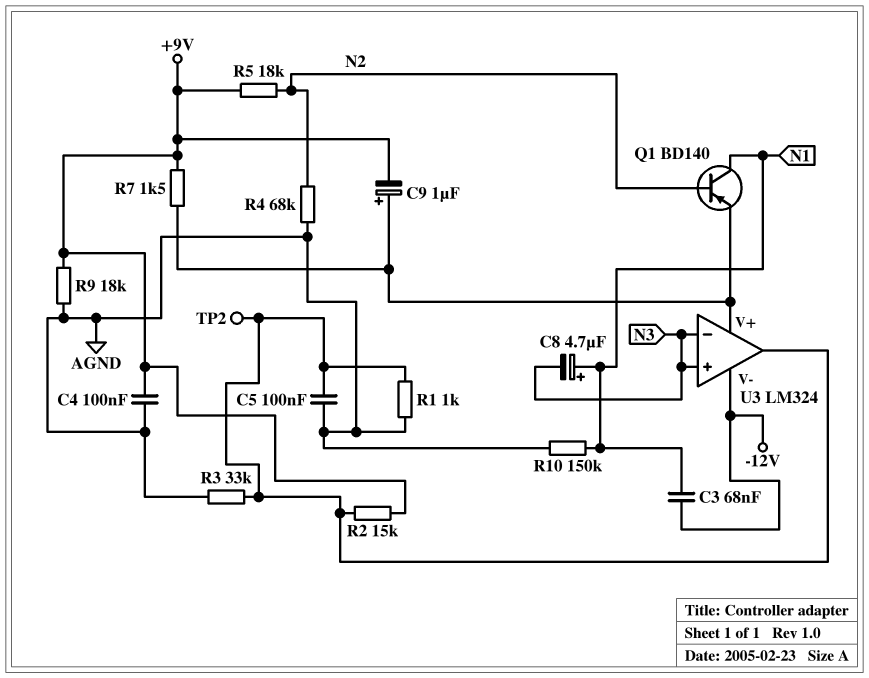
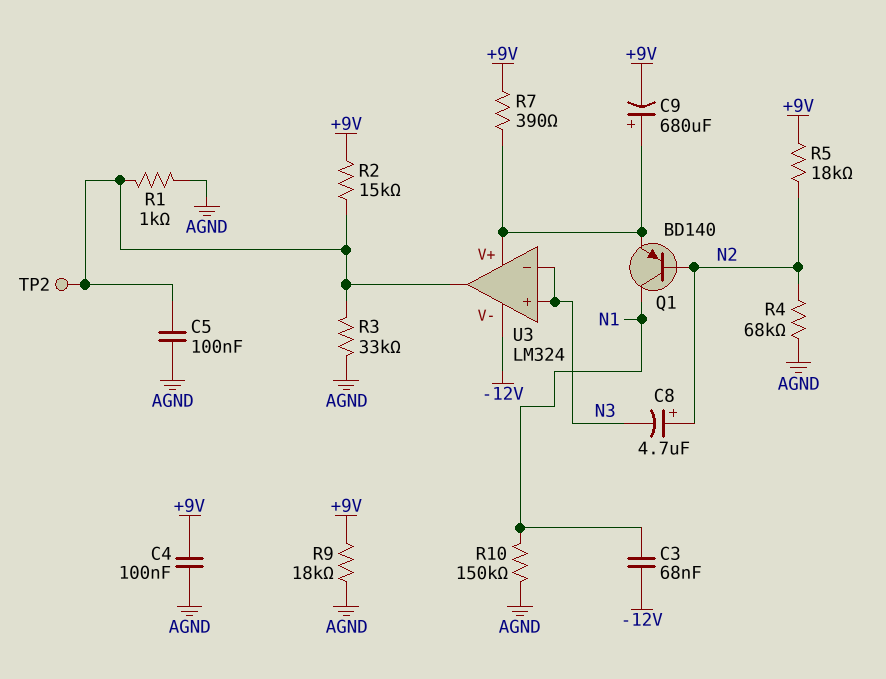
C8: 4.7uF (plus N1, minus N3) -> 4.7uF (plus N2, minus N3)
C9: 1uF (plus U3/V+, minus +9V) -> 680uF (plus U3/V+, minus +9V)
R7: 1.5k (+9V, U3/V+) -> 390 (+9V, U3/V+)

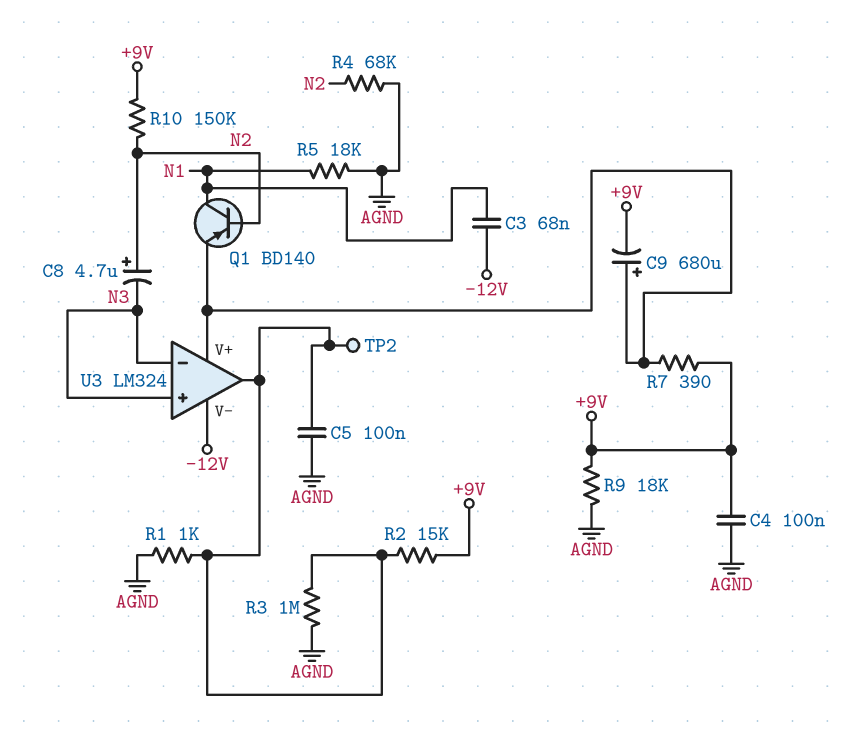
R3: 33k (AGND, U3/out) -> 1M (AGND, U3/out)
R5: 18k (+9V, N2) -> 18k (AGND, N1)
R10: 150k (AGND, N1) -> 150k (+9V, N2)

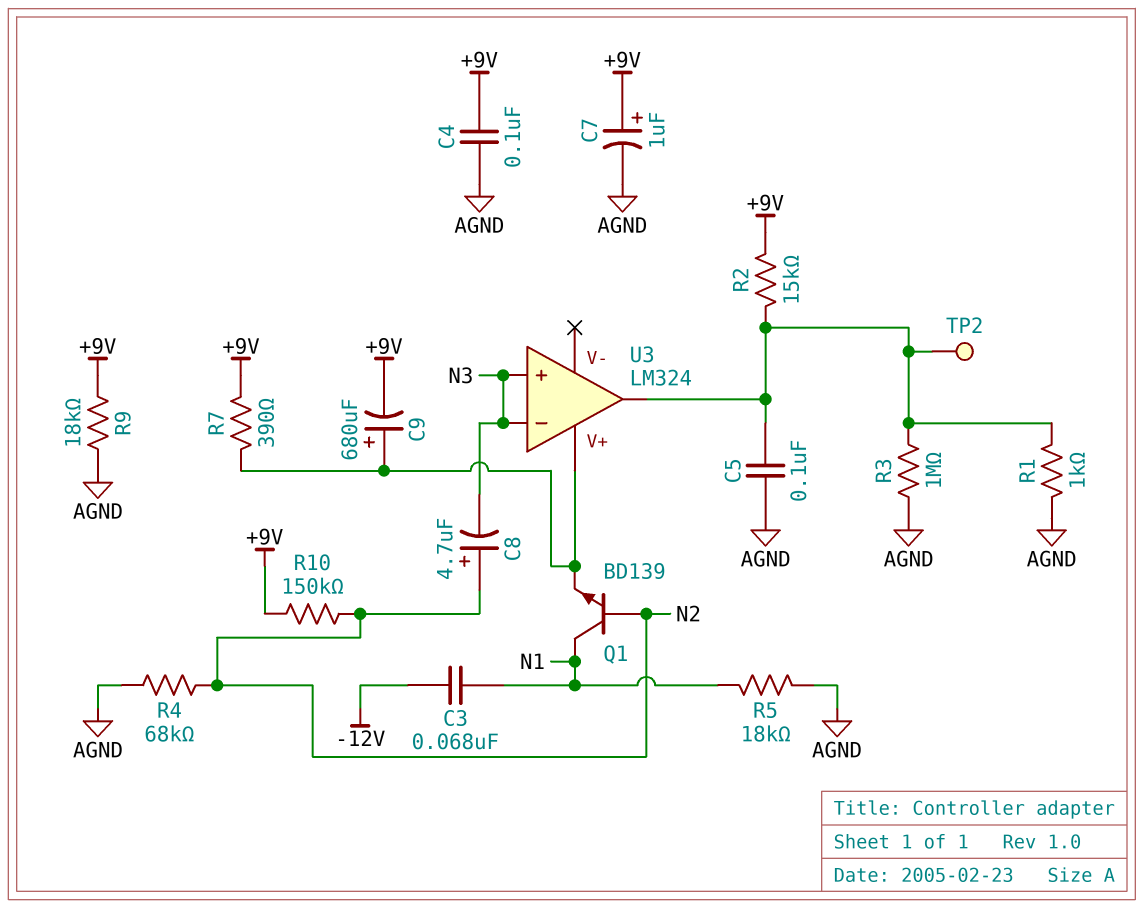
C7: none -> 1uF (plus +9V, minus AGND)
Q1: PNP BD140 (B N2, C N1, E U3/V+) -> NPN BD139 (B N2, C N1, E U3/V+)
U3 pin V-: -12V -> none

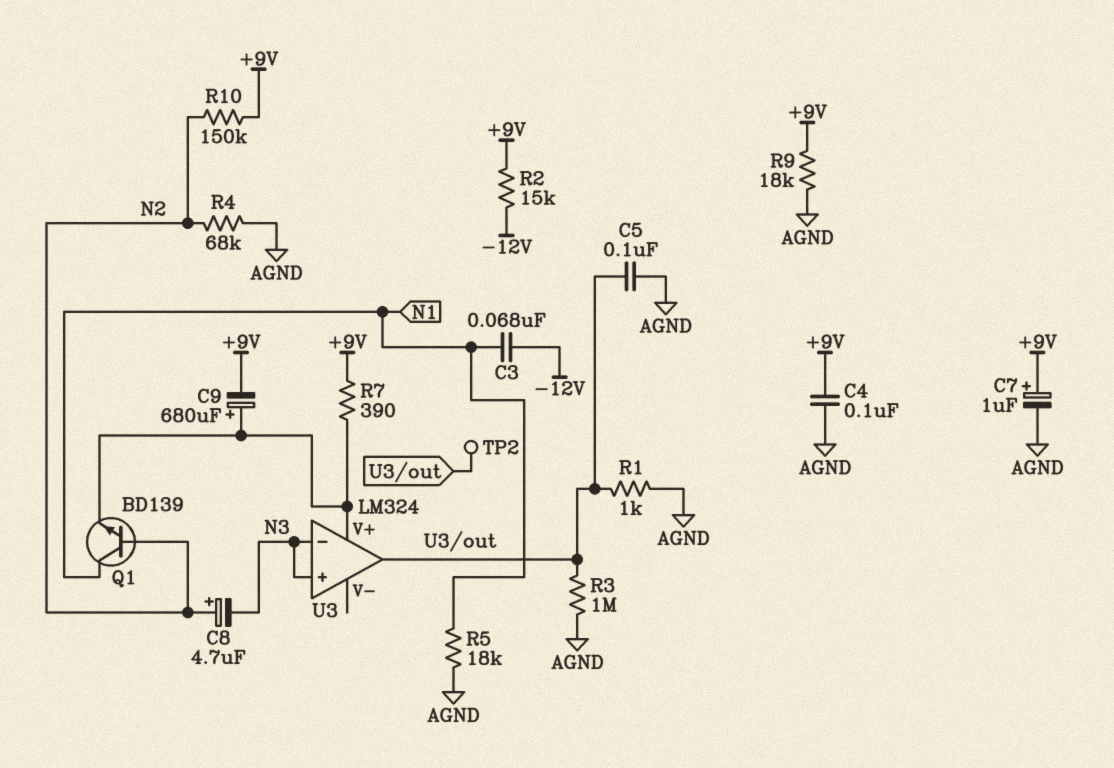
R2: 15k (+9V, U3/out) -> 15k (+9V, -12V)

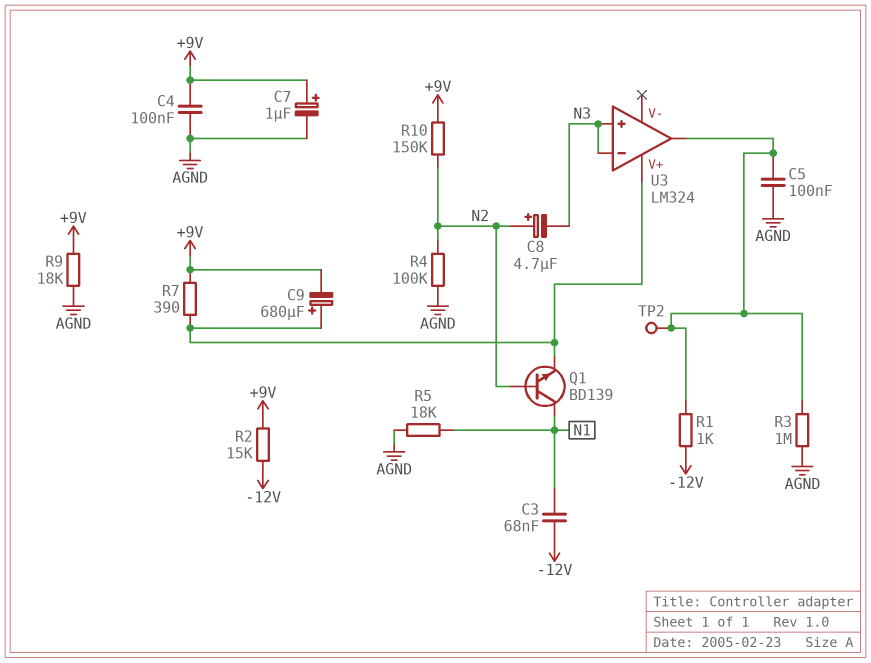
R1: 1k (AGND, U3/out) -> 1k (-12V, U3/out)
R4: 68k (AGND, N2) -> 100k (AGND, N2)

